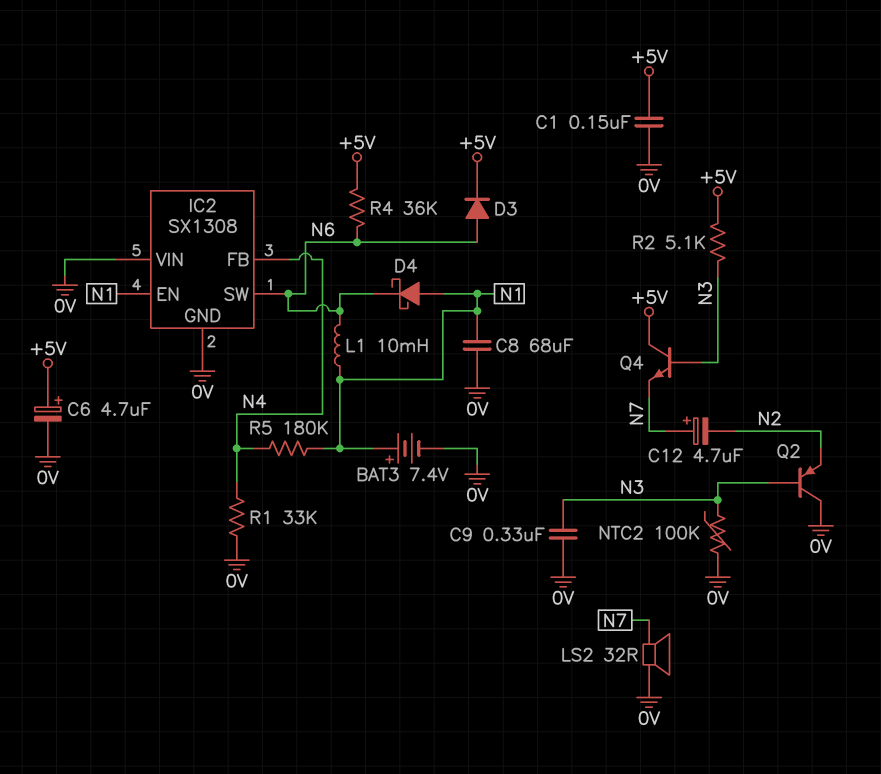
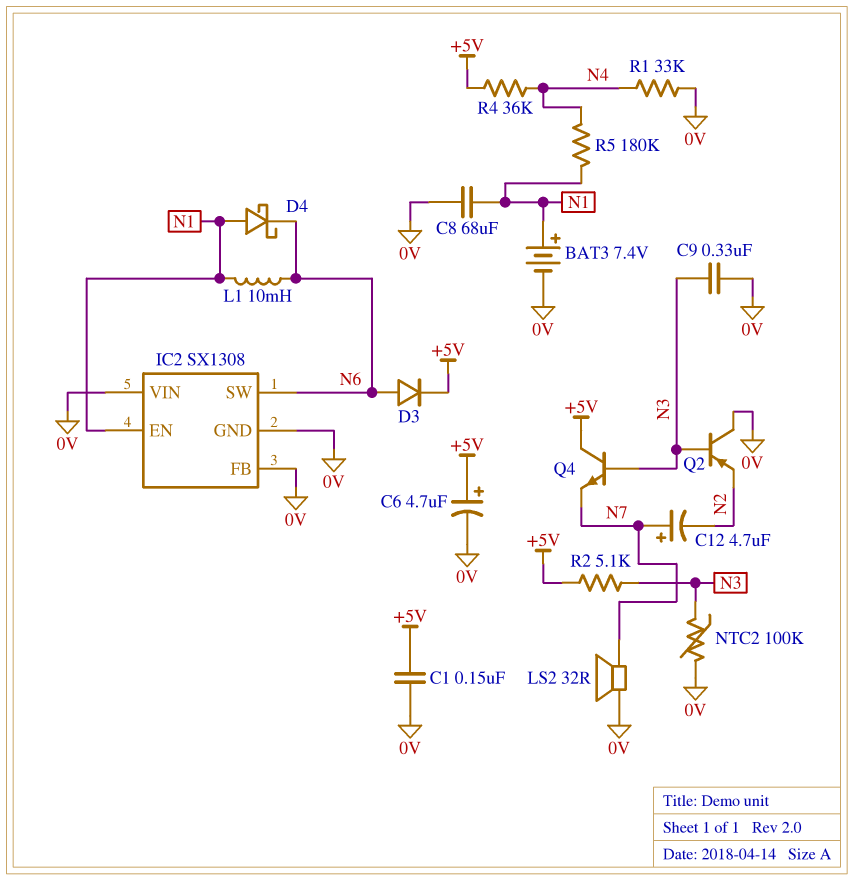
IC2 pin FB: N4 -> 0V
R4: 36k (+5V, N6) -> 36k (+5V, N4)

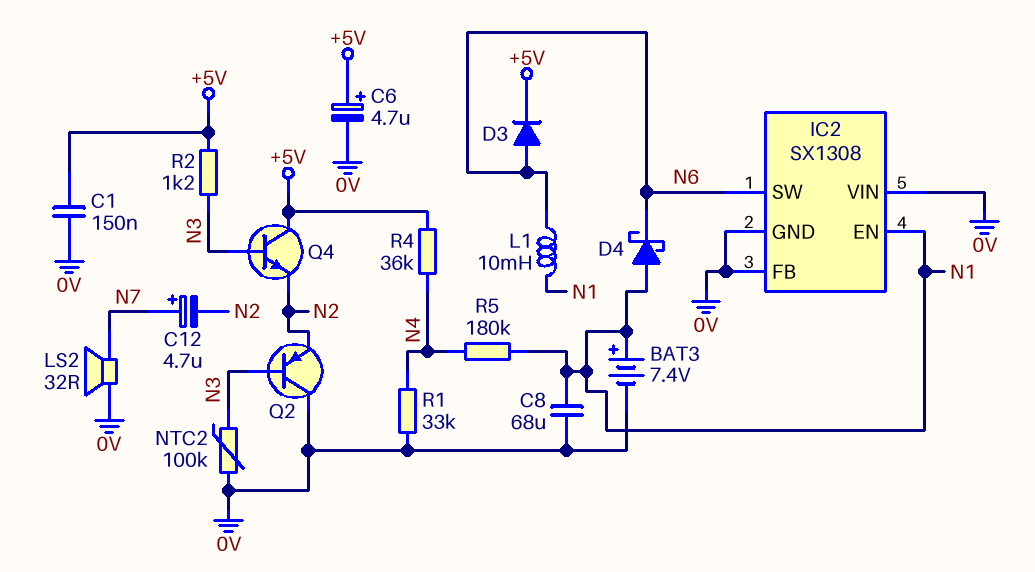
C9: 330nF (0V, N3) -> none
Q4: NPN (B N3, C +5V, E N7) -> NPN (B N3, C +5V, E N2)
R2: 5.1k (+5V, N3) -> 1.2k (+5V, N3)

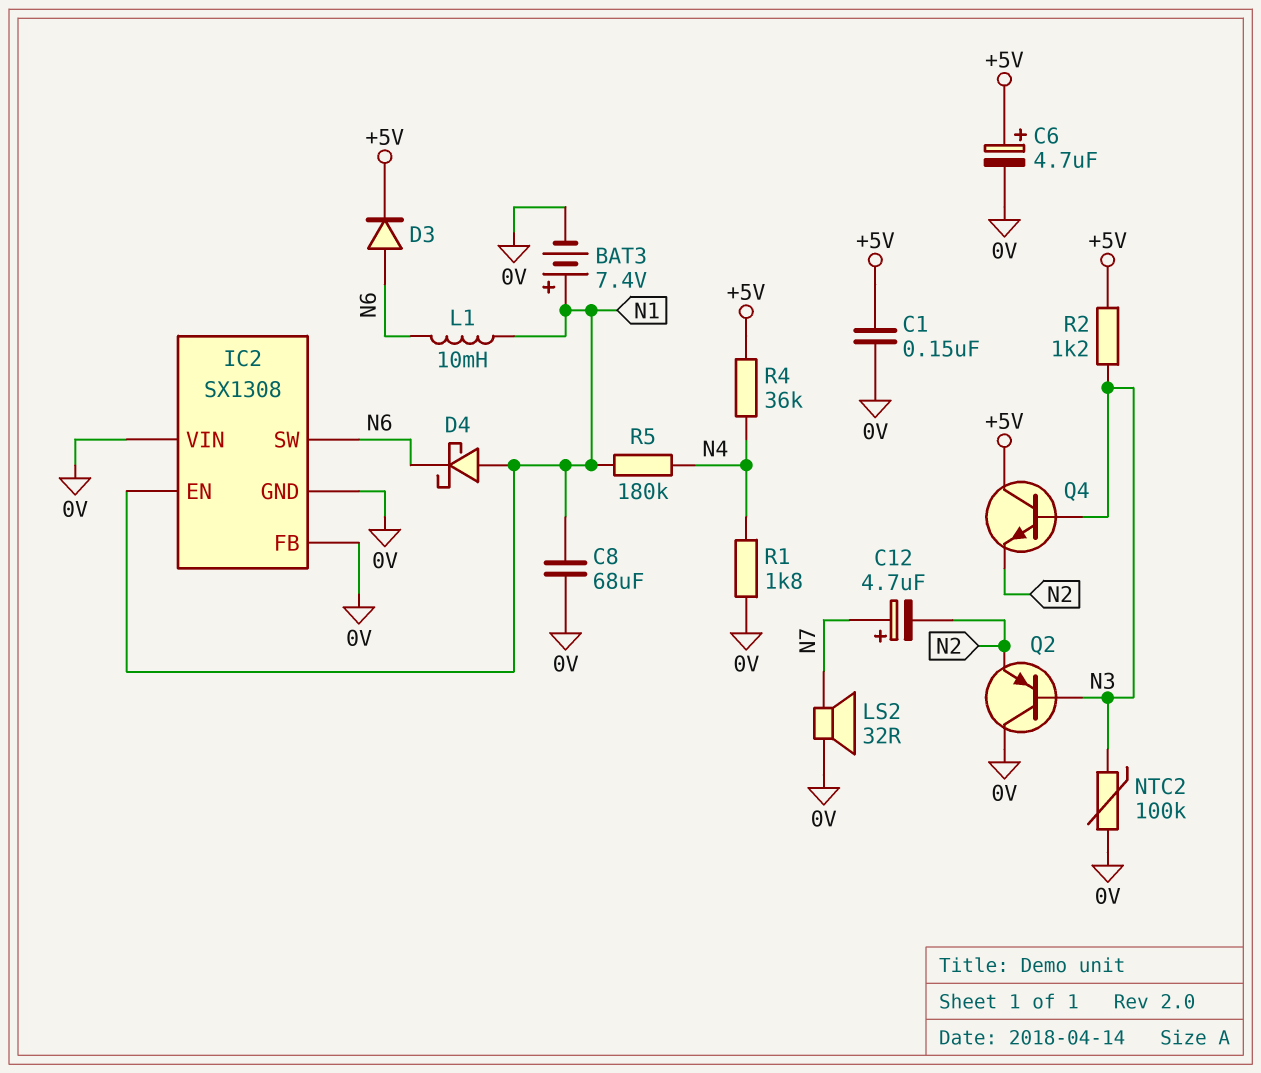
R1: 33k (0V, N4) -> 1.8k (0V, N4)

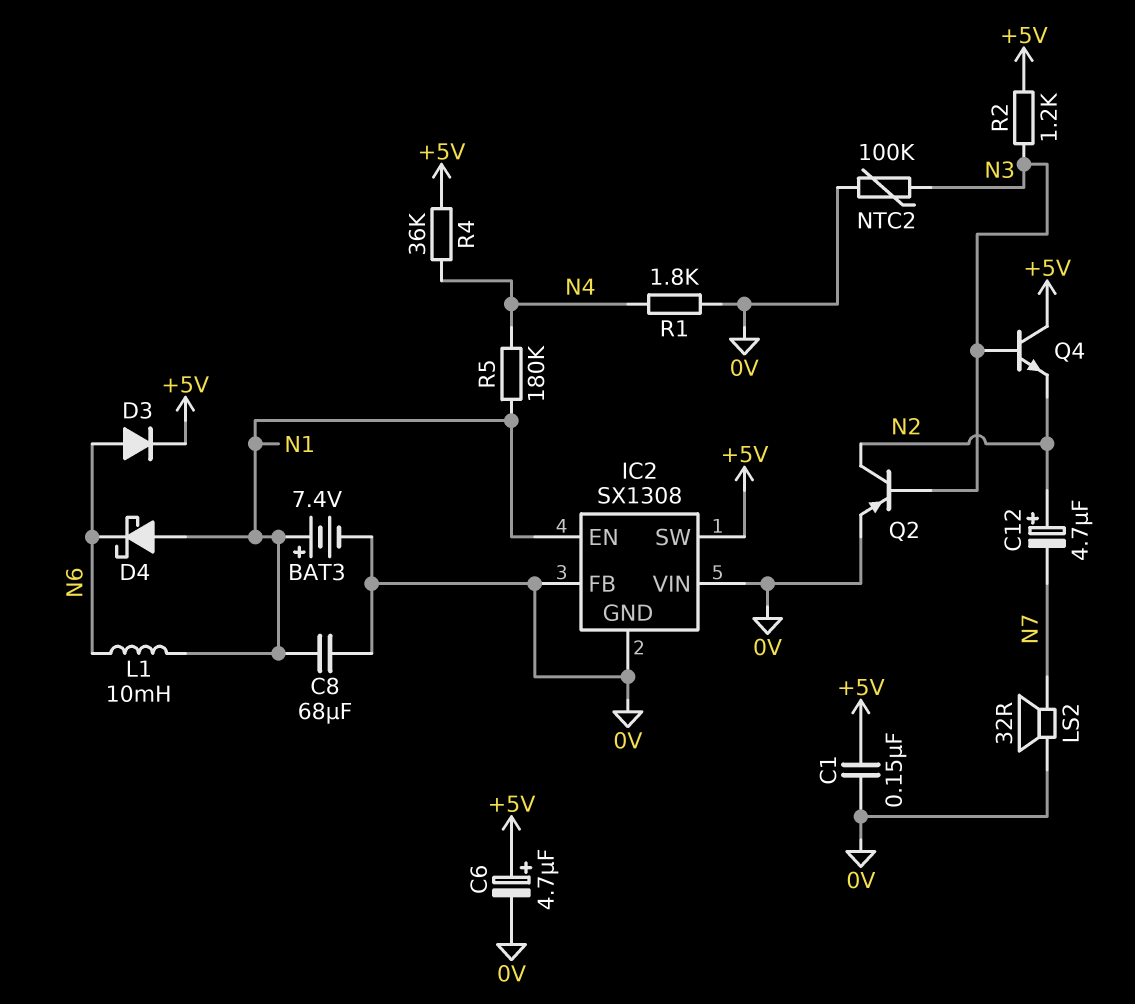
C12: 4.7uF (plus N7, minus N2) -> 4.7uF (plus N2, minus N7)
IC2 pin SW: N6 -> +5V
Q2: PNP (B N3, C 0V, E N2) -> PNP (B N3, C N2, E 0V)

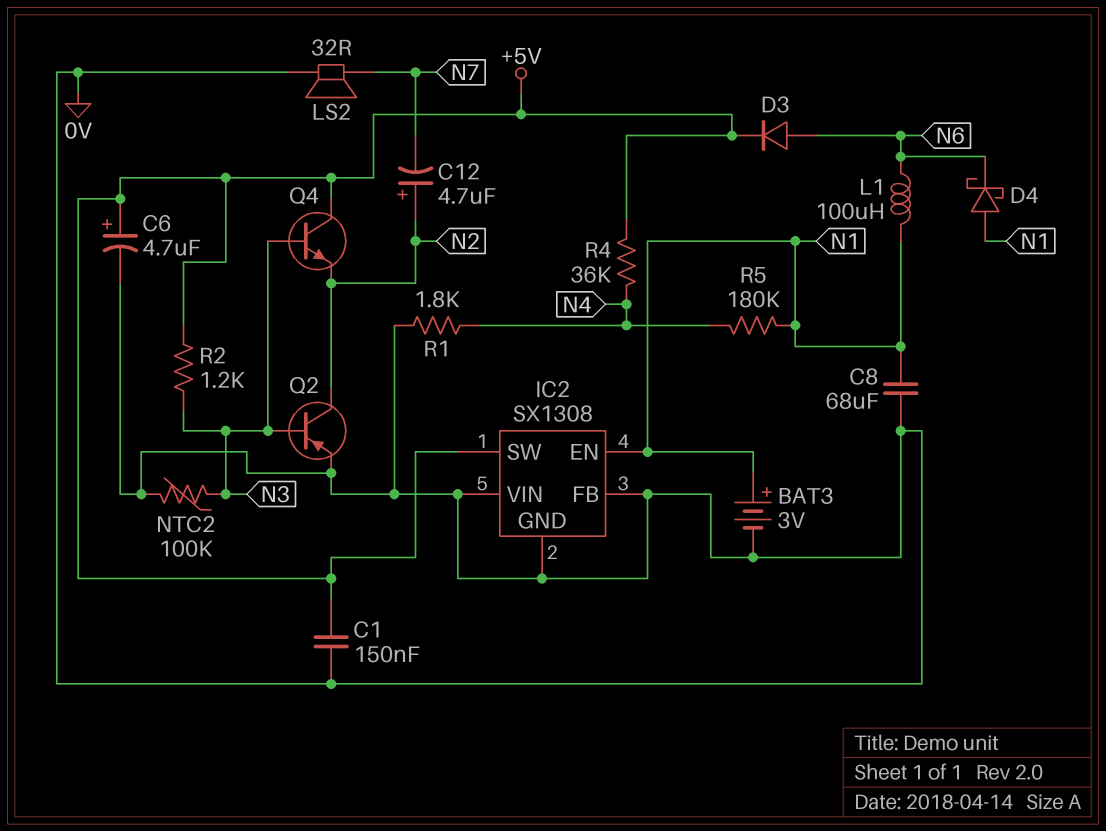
BAT3: 7.4V (plus N1, minus 0V) -> 3V (plus N1, minus 0V)
L1: 10mH (N1, N6) -> 100uH (N1, N6)

